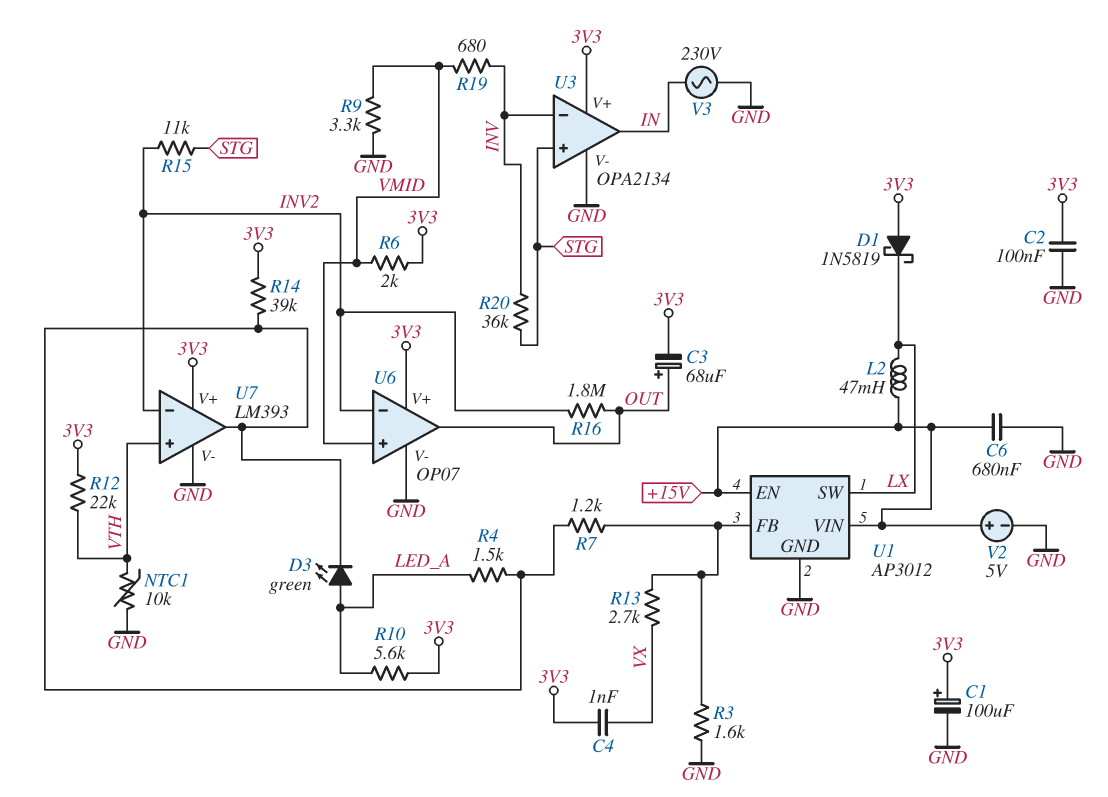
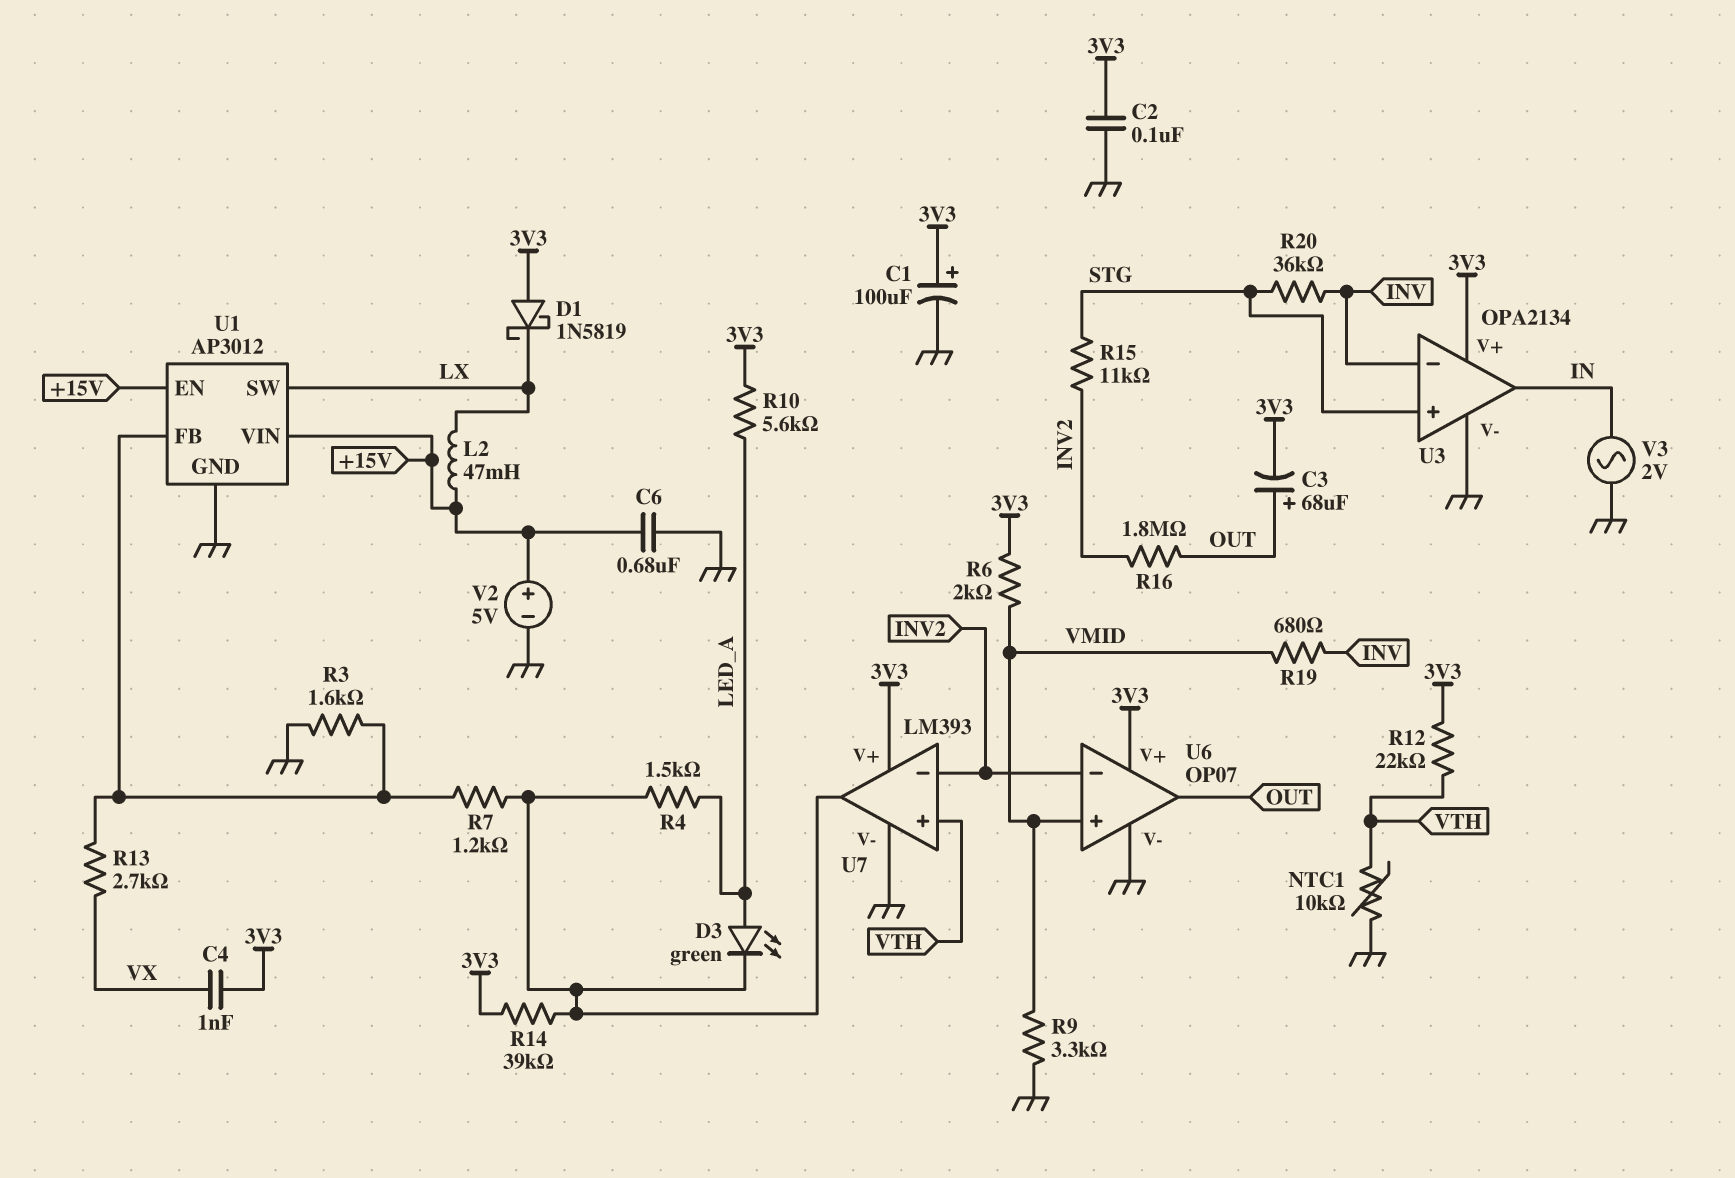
V3: AC 230V (GND, IN) -> AC 2V (GND, IN)

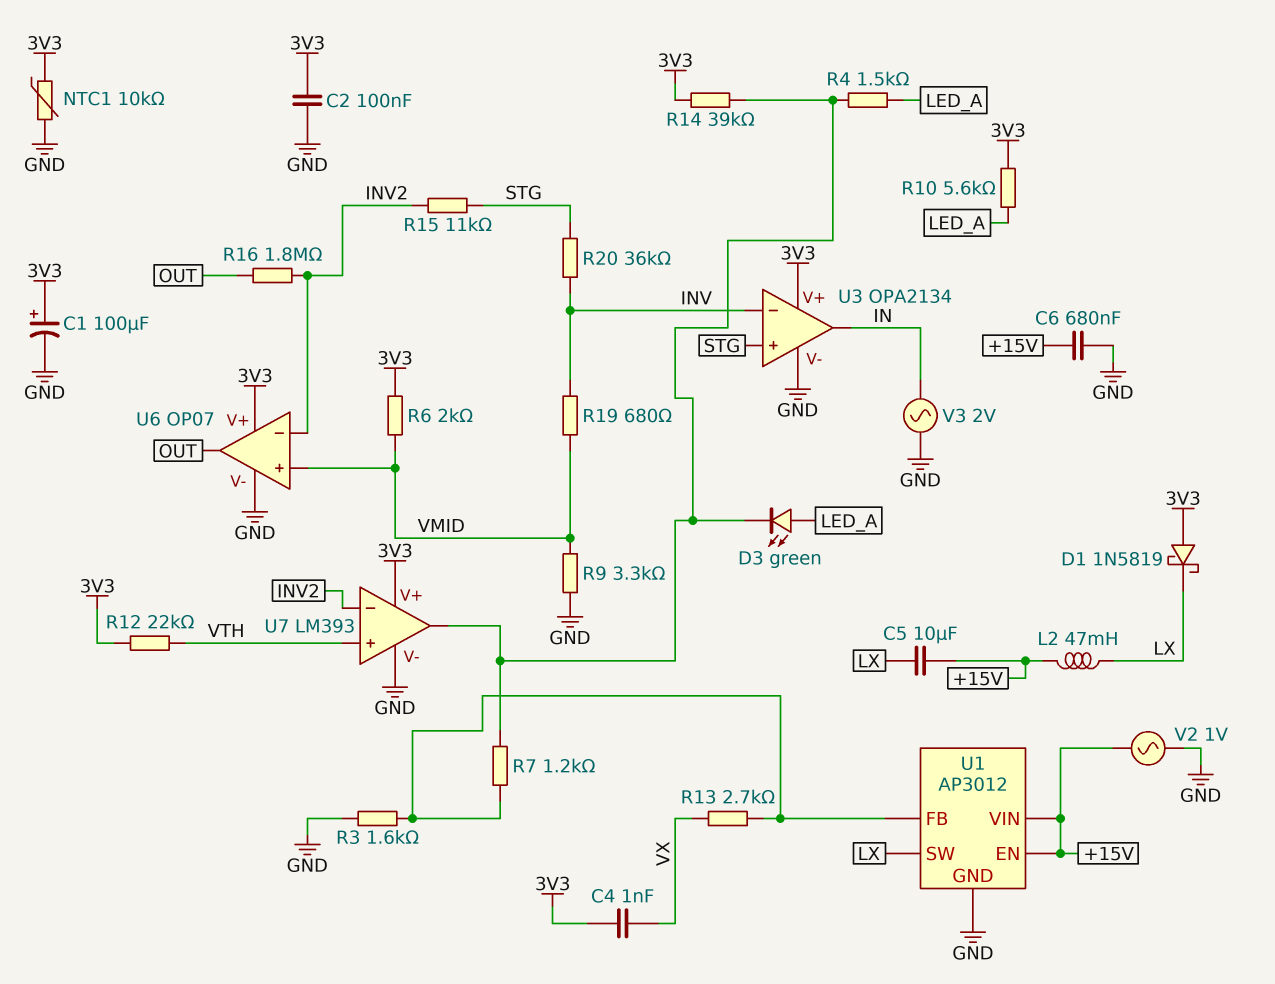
C3: 68uF (plus OUT, minus 3V3) -> none
C5: none -> 10uF (+15V, LX)
NTC1: 10k (GND, VTH) -> 10k (3V3, GND)
V2: 5V (plus +15V, minus GND) -> AC 1V (+15V, GND)

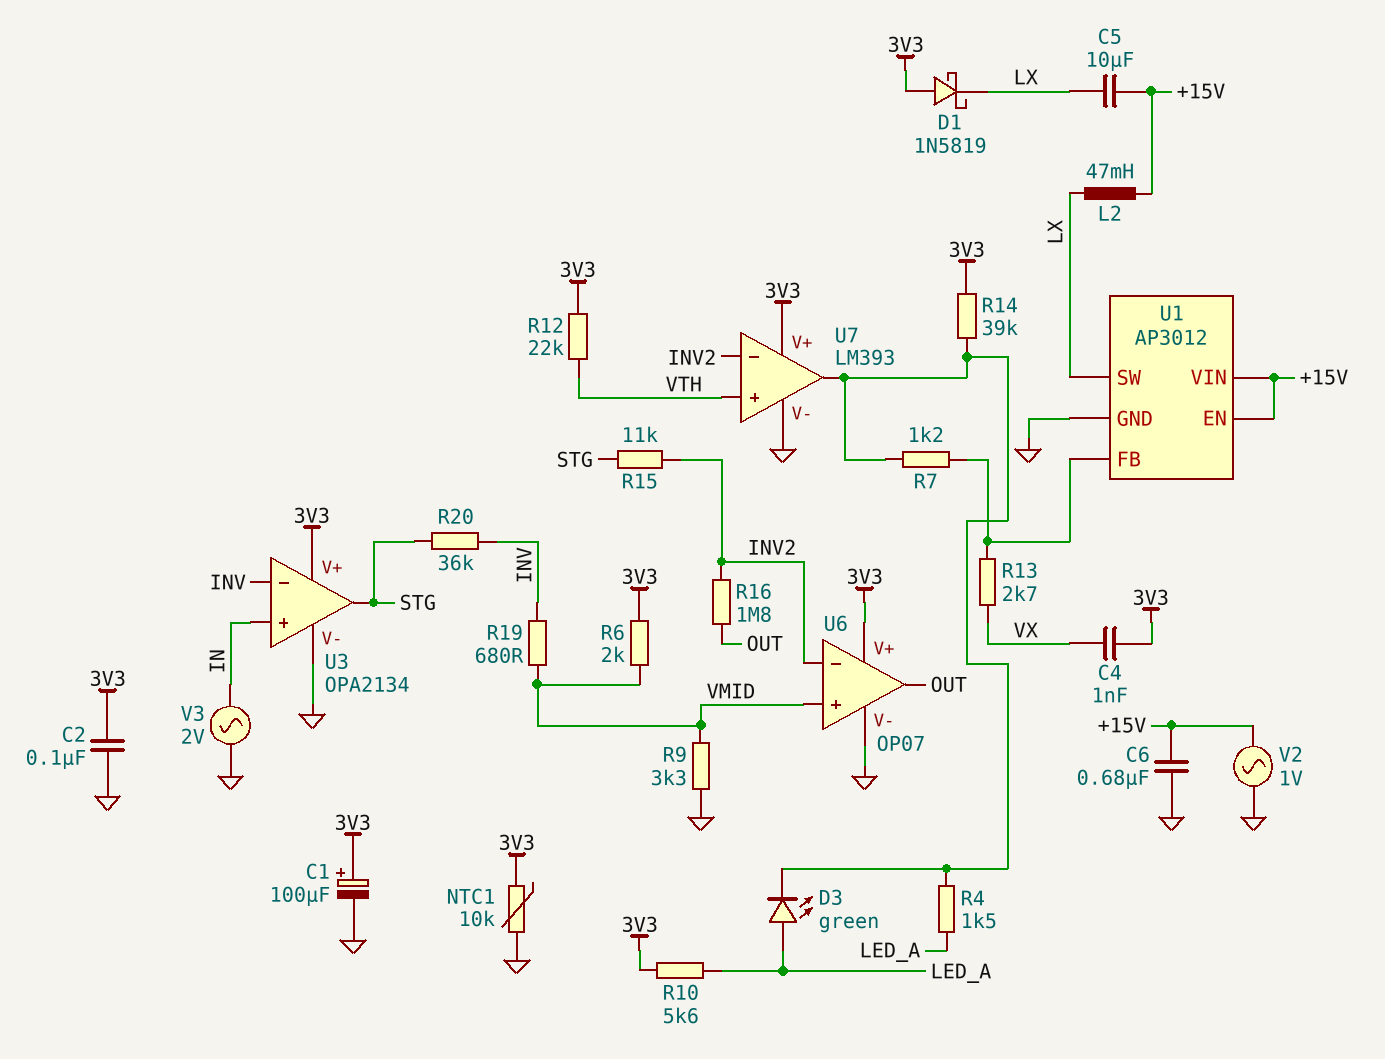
R3: 1.6k (GND, U1/FB) -> none
U3 pin in+: STG -> IN
U3 pin out: IN -> STG

